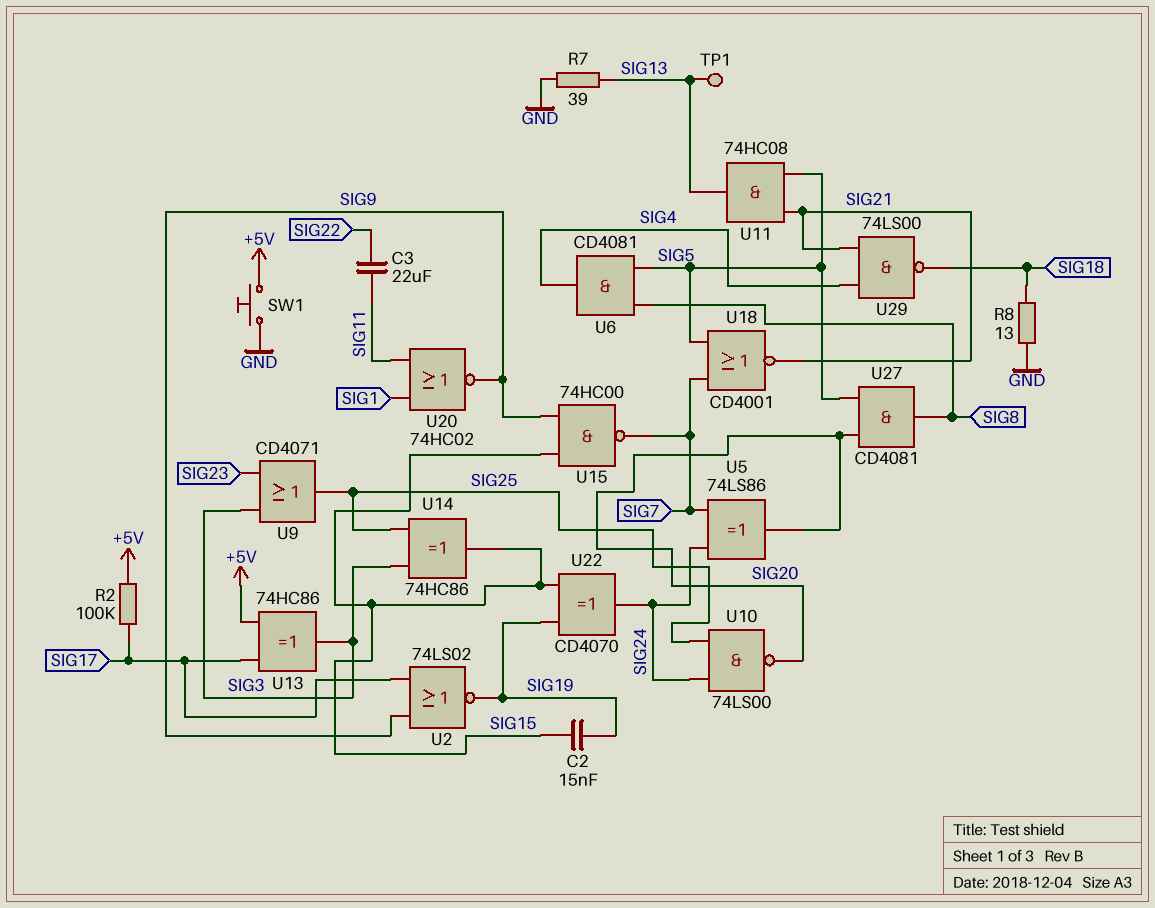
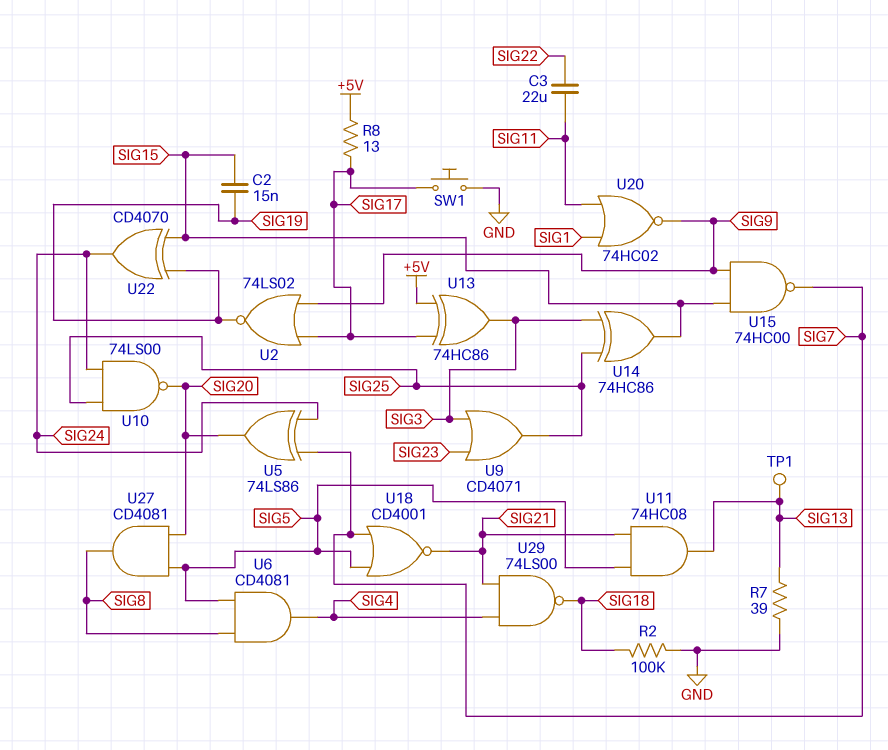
R2: 100k (+5V, SIG17) -> 100k (GND, SIG18)
R8: 13 (GND, SIG18) -> 13 (+5V, SIG17)
SW1: button (+5V, GND) -> button (GND, SIG17)

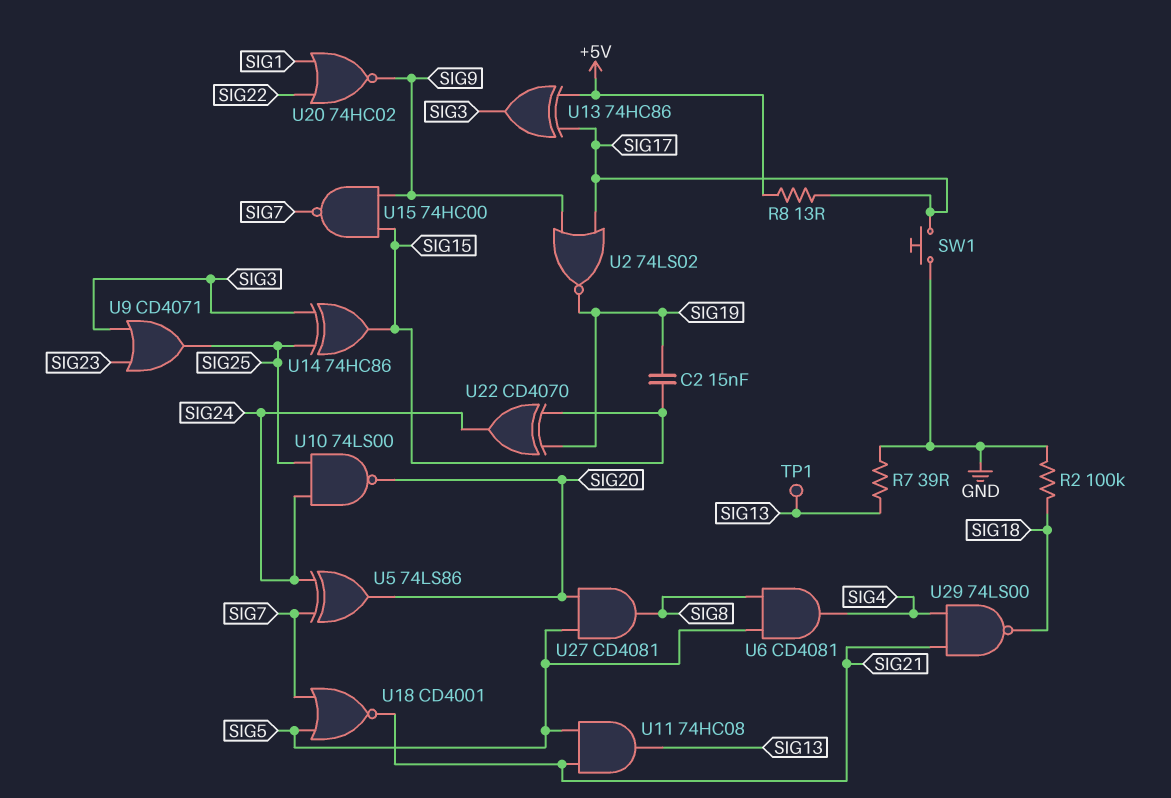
C3: 22uF (SIG11, SIG22) -> none
U20: NOR 74HC02 (in SIG1, in SIG11, out SIG9) -> NOR 74HC02 (in SIG1, in SIG22, out SIG9)

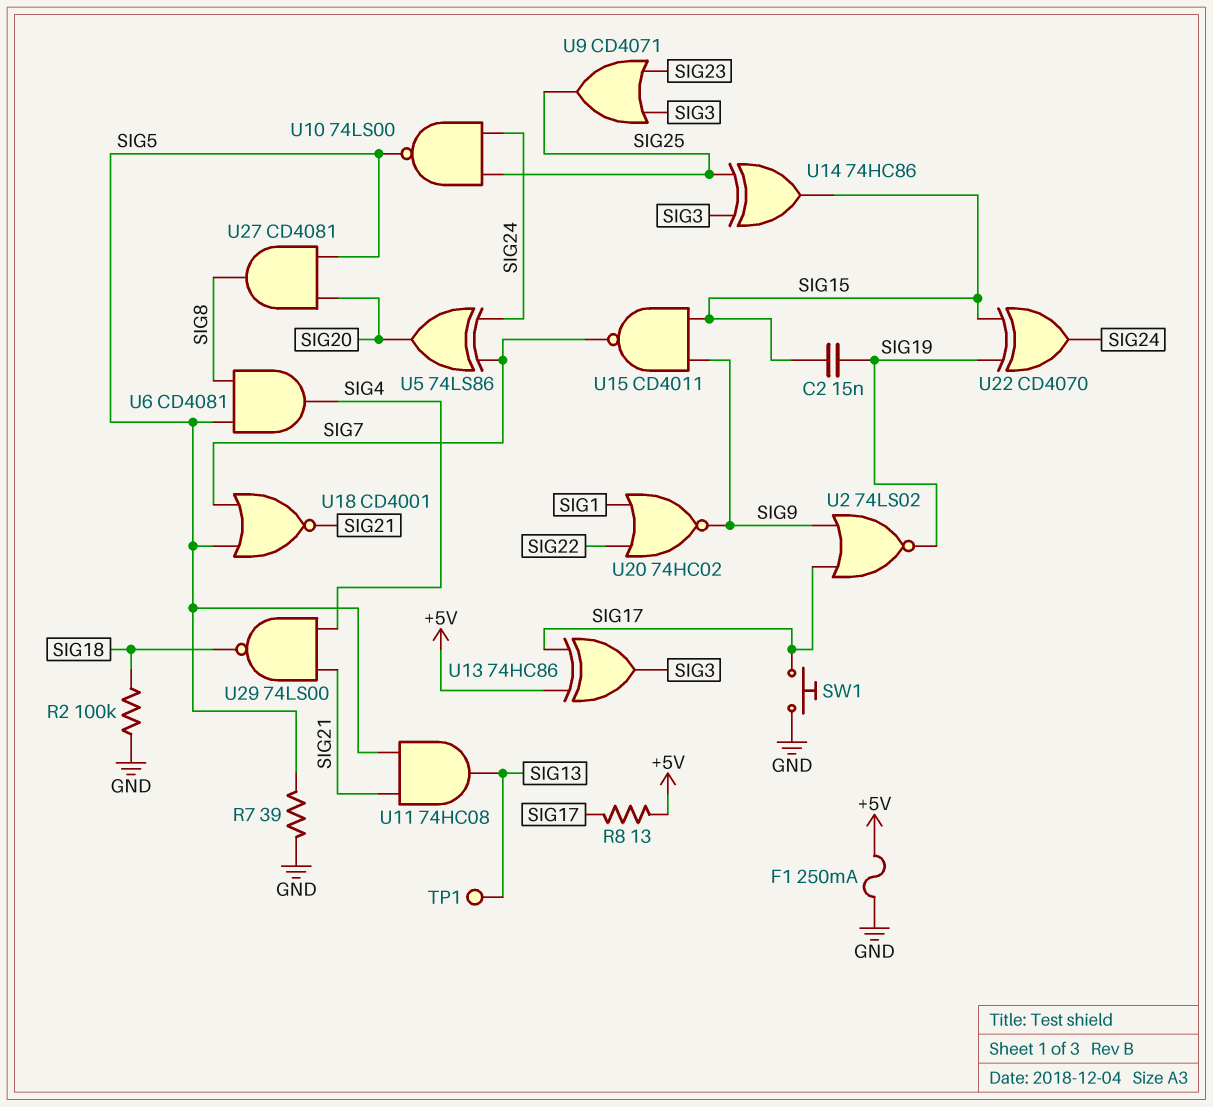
F1: none -> 250mA (+5V, GND)
R7: 39 (GND, SIG13) -> 39 (GND, SIG5)
U10: NAND 74LS00 (in SIG24, in SIG25, out SIG20) -> NAND 74LS00 (in SIG24, in SIG25, out SIG5)
U15: NAND 74HC00 (in SIG9, in SIG15, out SIG7) -> NAND CD4011 (in SIG9, in SIG15, out SIG7)

